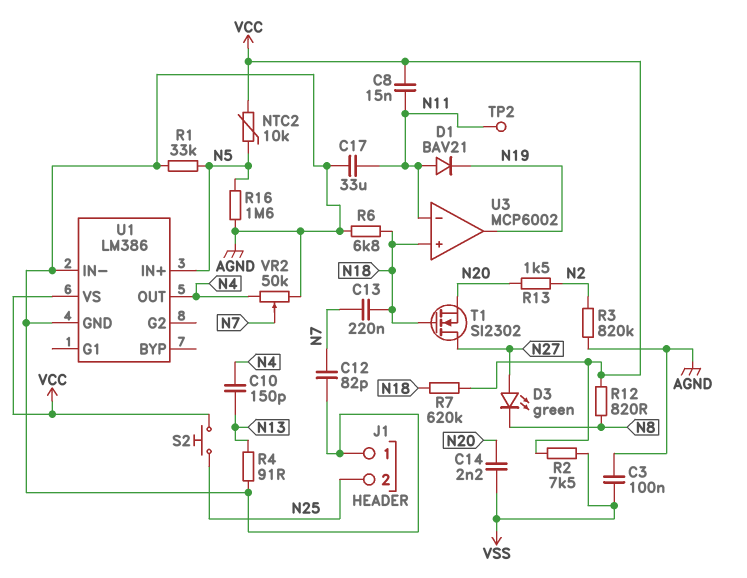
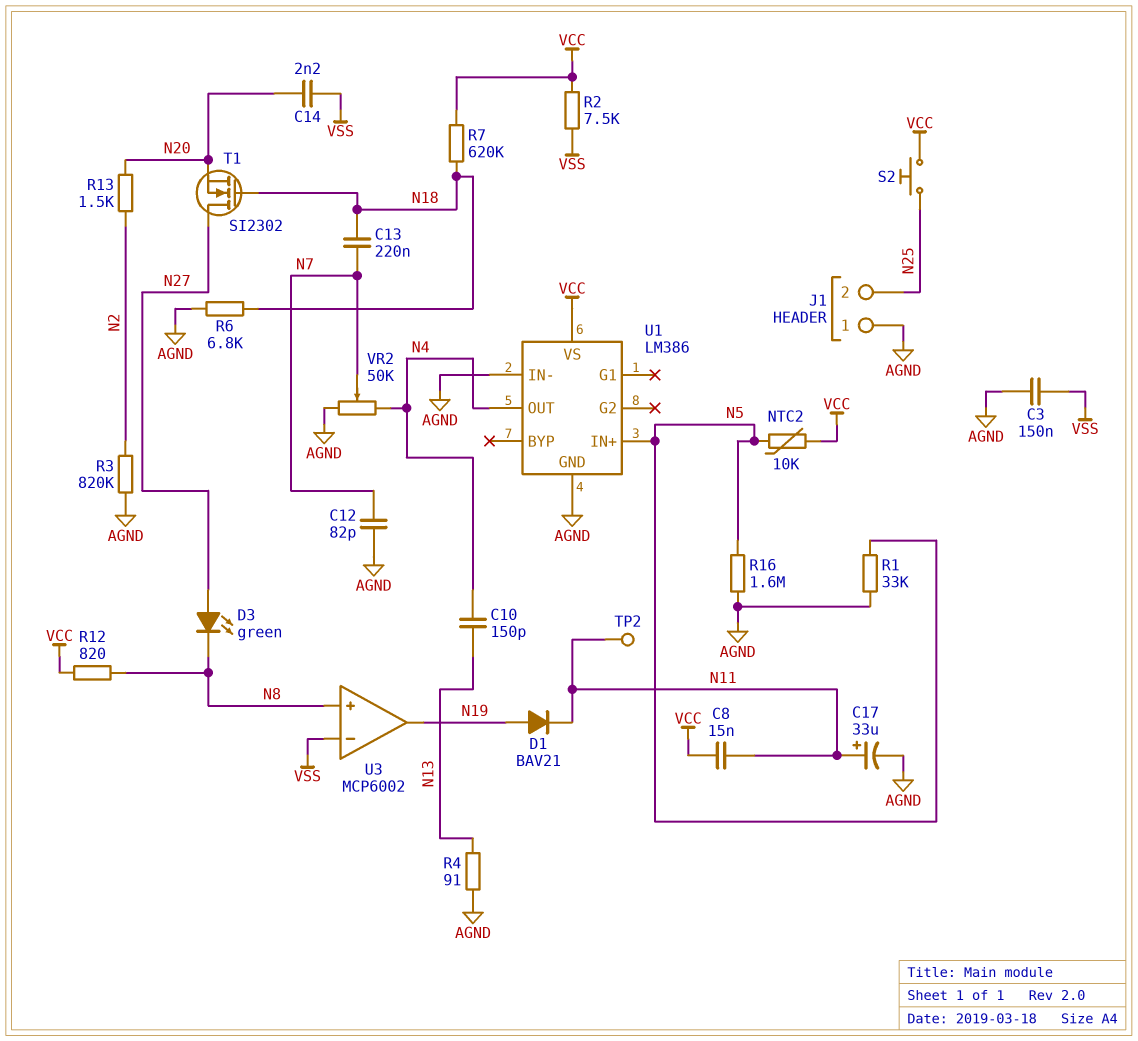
C3: 100nF (AGND, VSS) -> 150nF (AGND, VSS)
C17: 33uF (AGND, N11) -> 33uF (plus N11, minus AGND)
D1: diode BAV21 (A N11, K N19) -> diode BAV21 (A N19, K N11)
U3 pin in+: N18 -> N8
U3 pin in-: N11 -> VSS

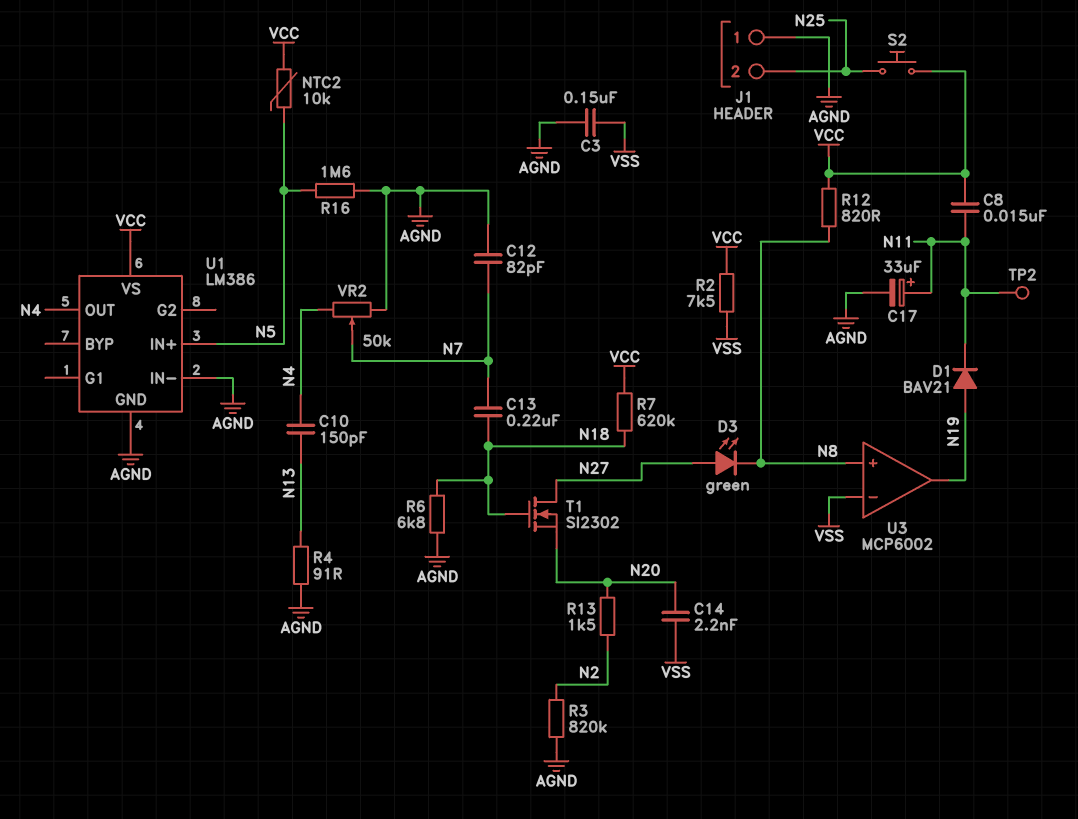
R1: 33k (AGND, N5) -> none

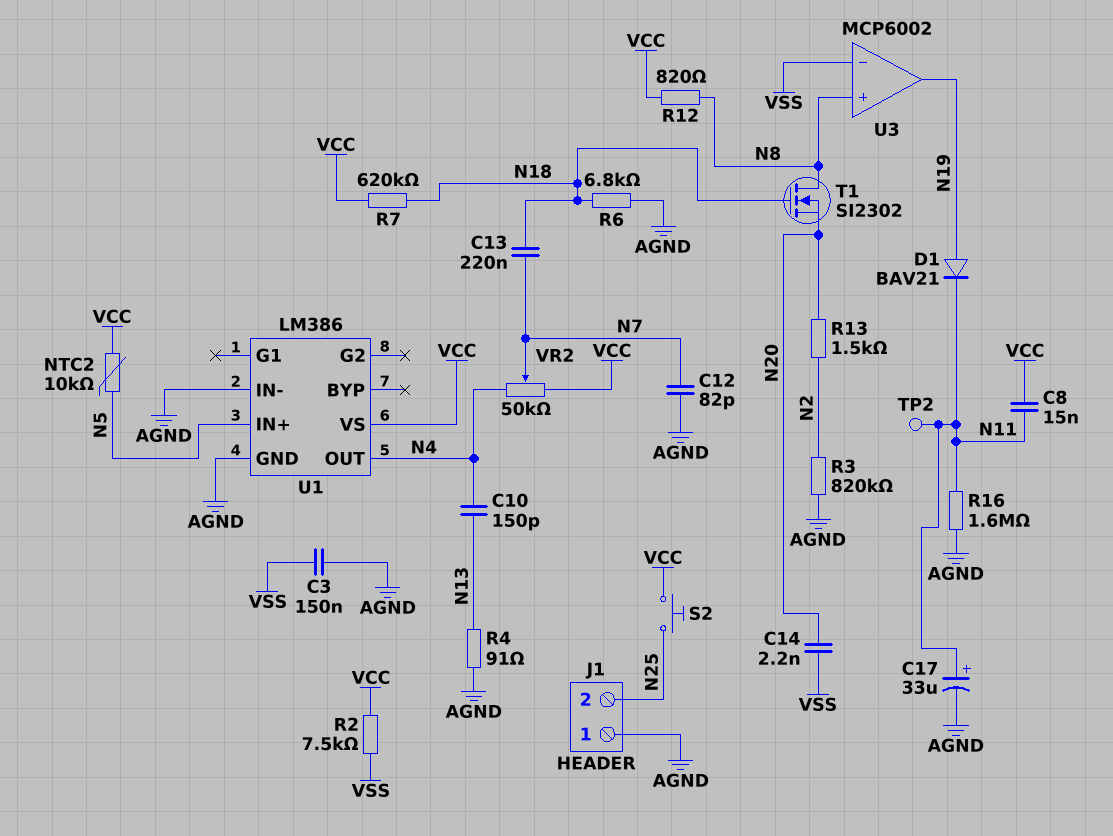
D3: LED green (A N27, K N8) -> none
R16: 1.6M (AGND, N5) -> 1.6M (AGND, N11)
T1: NMOS SI2302 (G N18, D N27, S N20) -> NMOS SI2302 (G N18, D N8, S N20)
VR2: 50k (AGND, N4, wiper N7) -> 50k (N4, VCC, wiper N7)

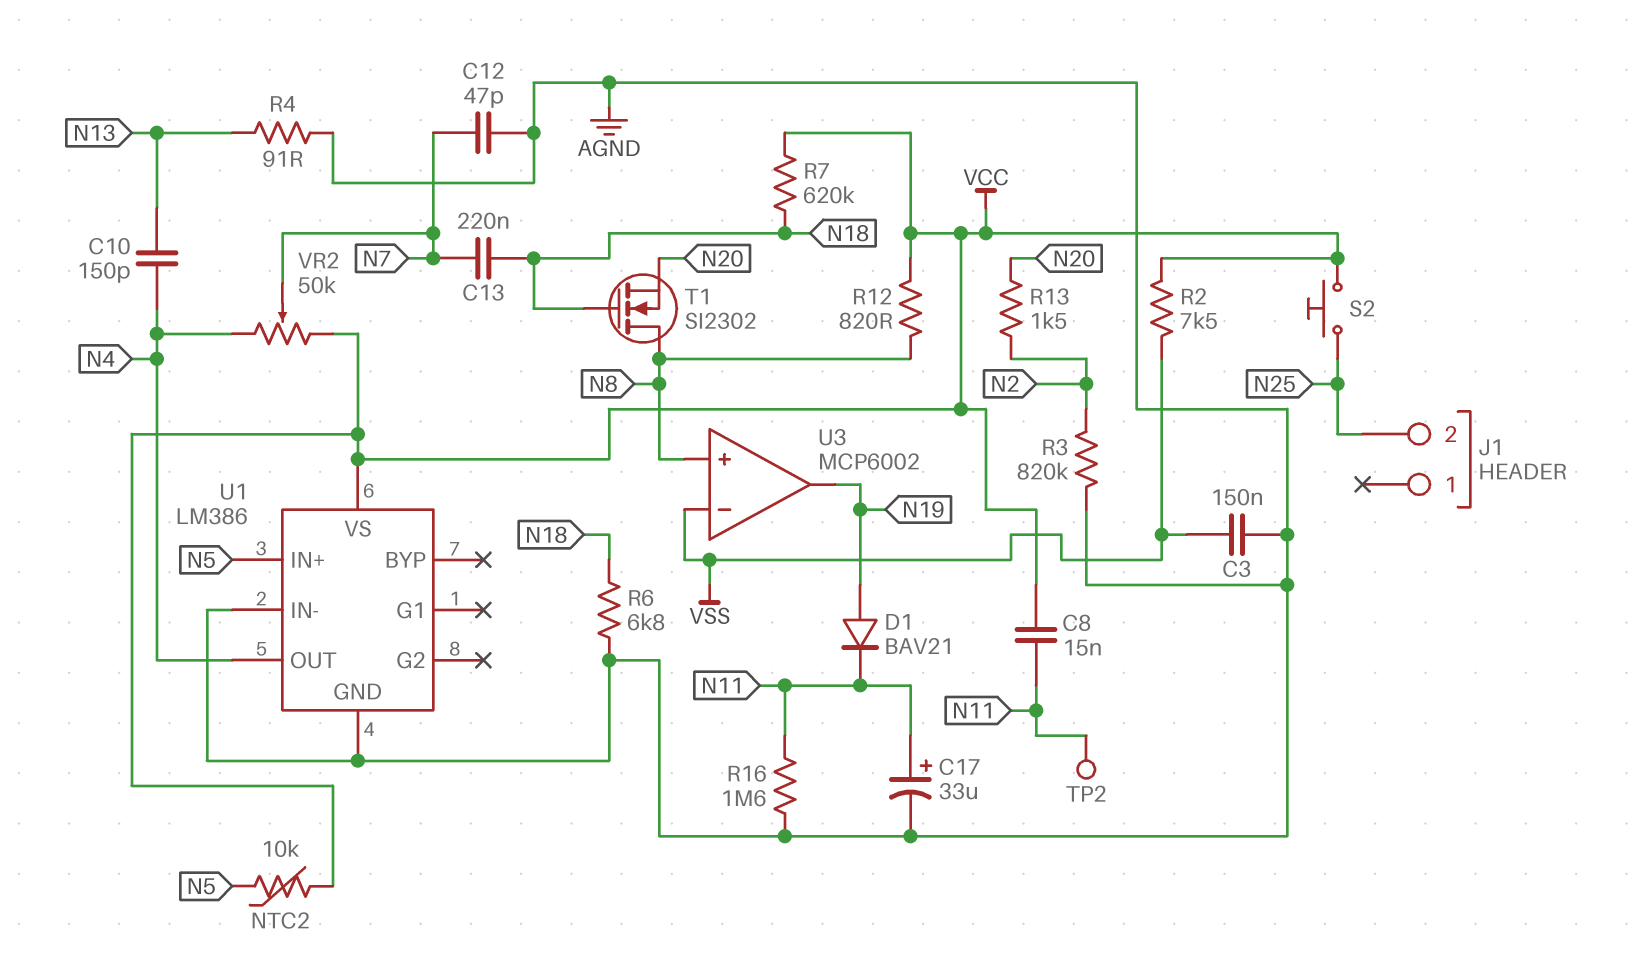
C12: 82pF (AGND, N7) -> 47pF (AGND, N7)
C14: 2.2nF (N20, VSS) -> none
J1 pin 1: AGND -> none

